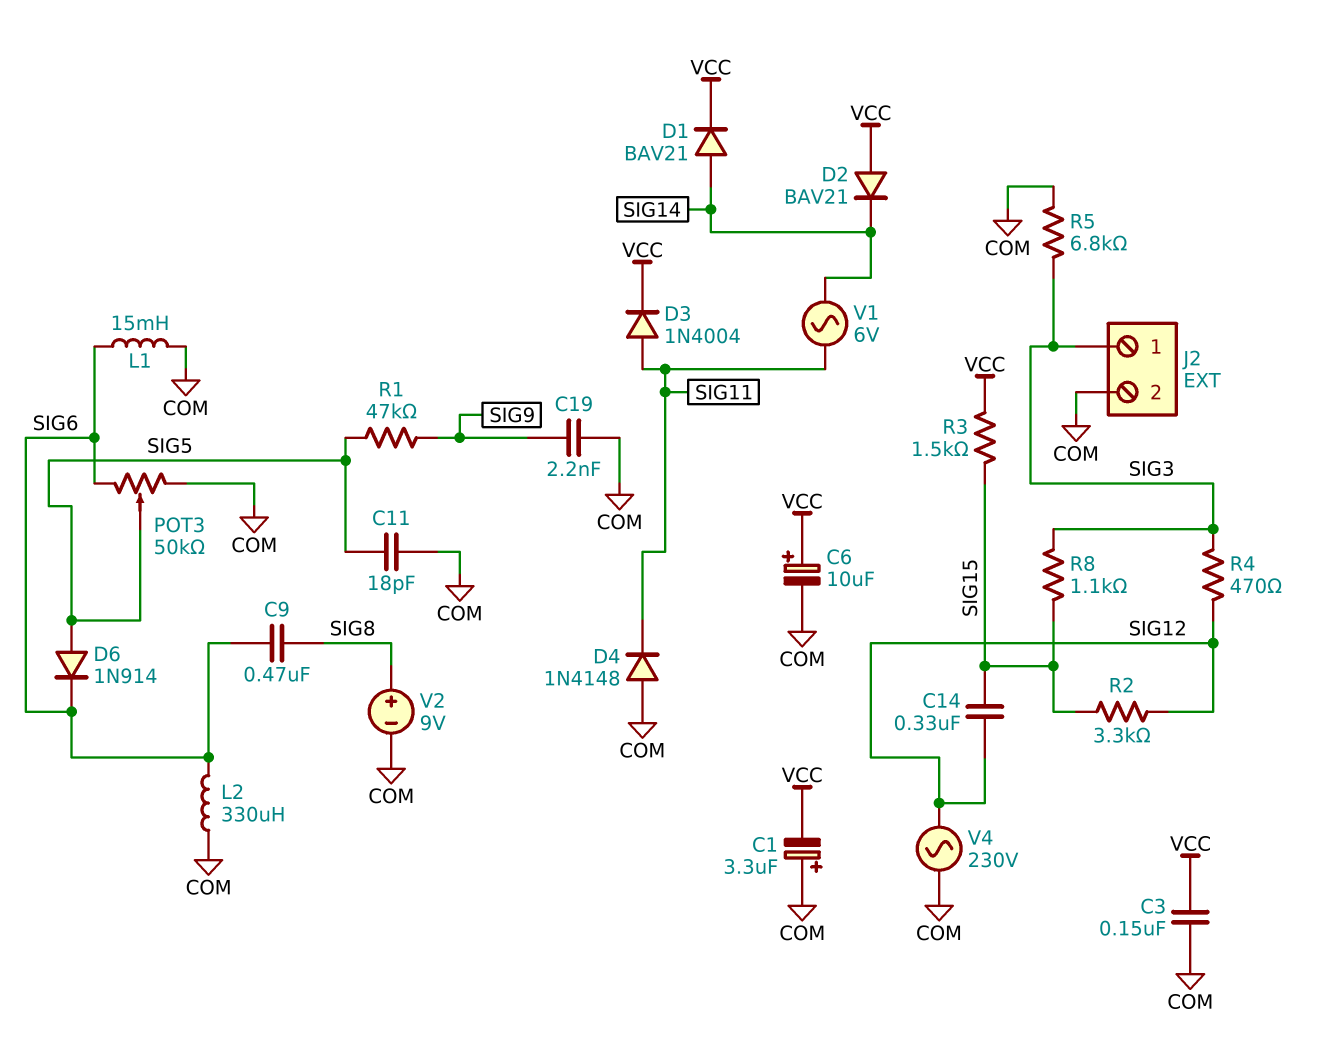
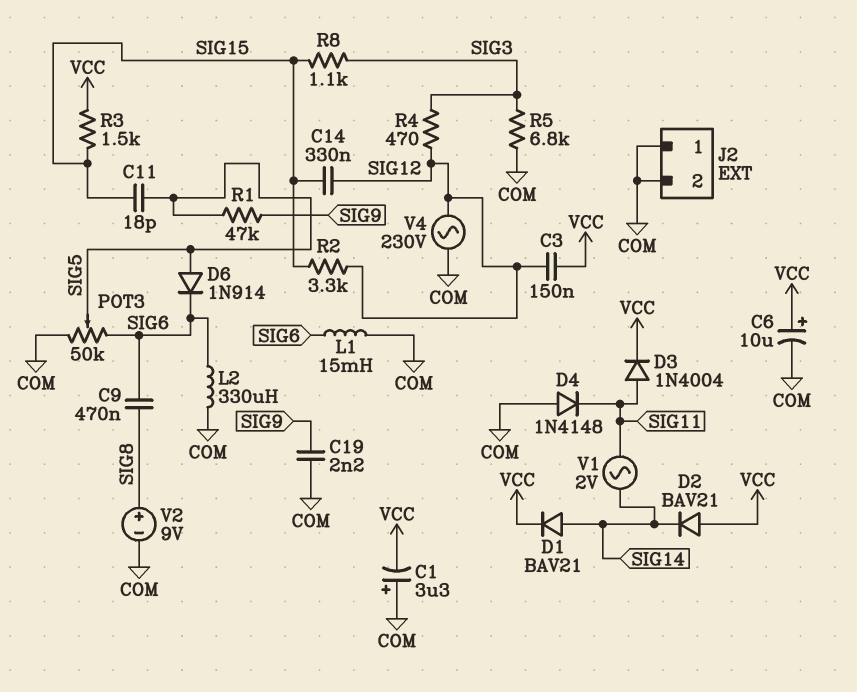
C3: 150nF (COM, VCC) -> 150nF (SIG12, VCC)
C11: 18pF (COM, SIG5) -> 18pF (SIG5, SIG15)
J2 pin 1: SIG3 -> COM
V1: AC 6V (SIG11, SIG14) -> AC 2V (SIG11, SIG14)

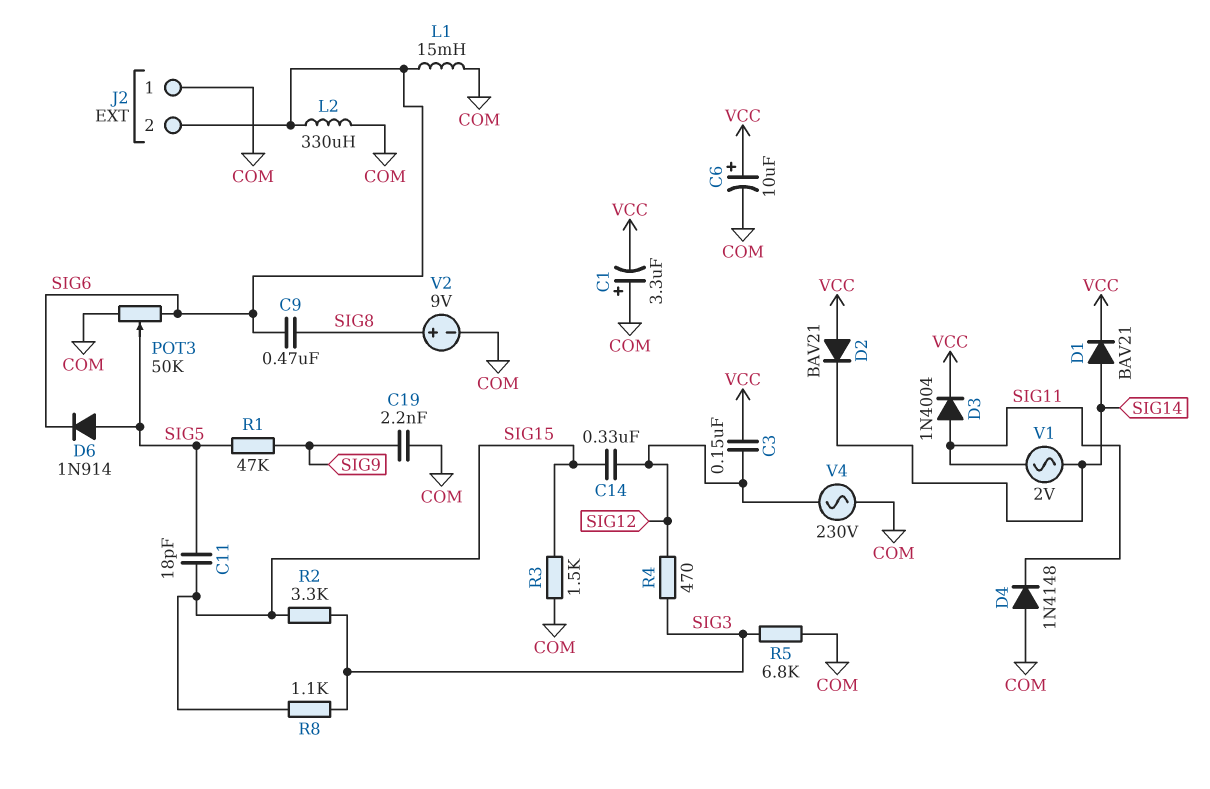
J2 pin 2: COM -> SIG6
R2: 3.3k (SIG12, SIG15) -> 3.3k (SIG3, SIG15)
R3: 1.5k (SIG15, VCC) -> 1.5k (COM, SIG15)

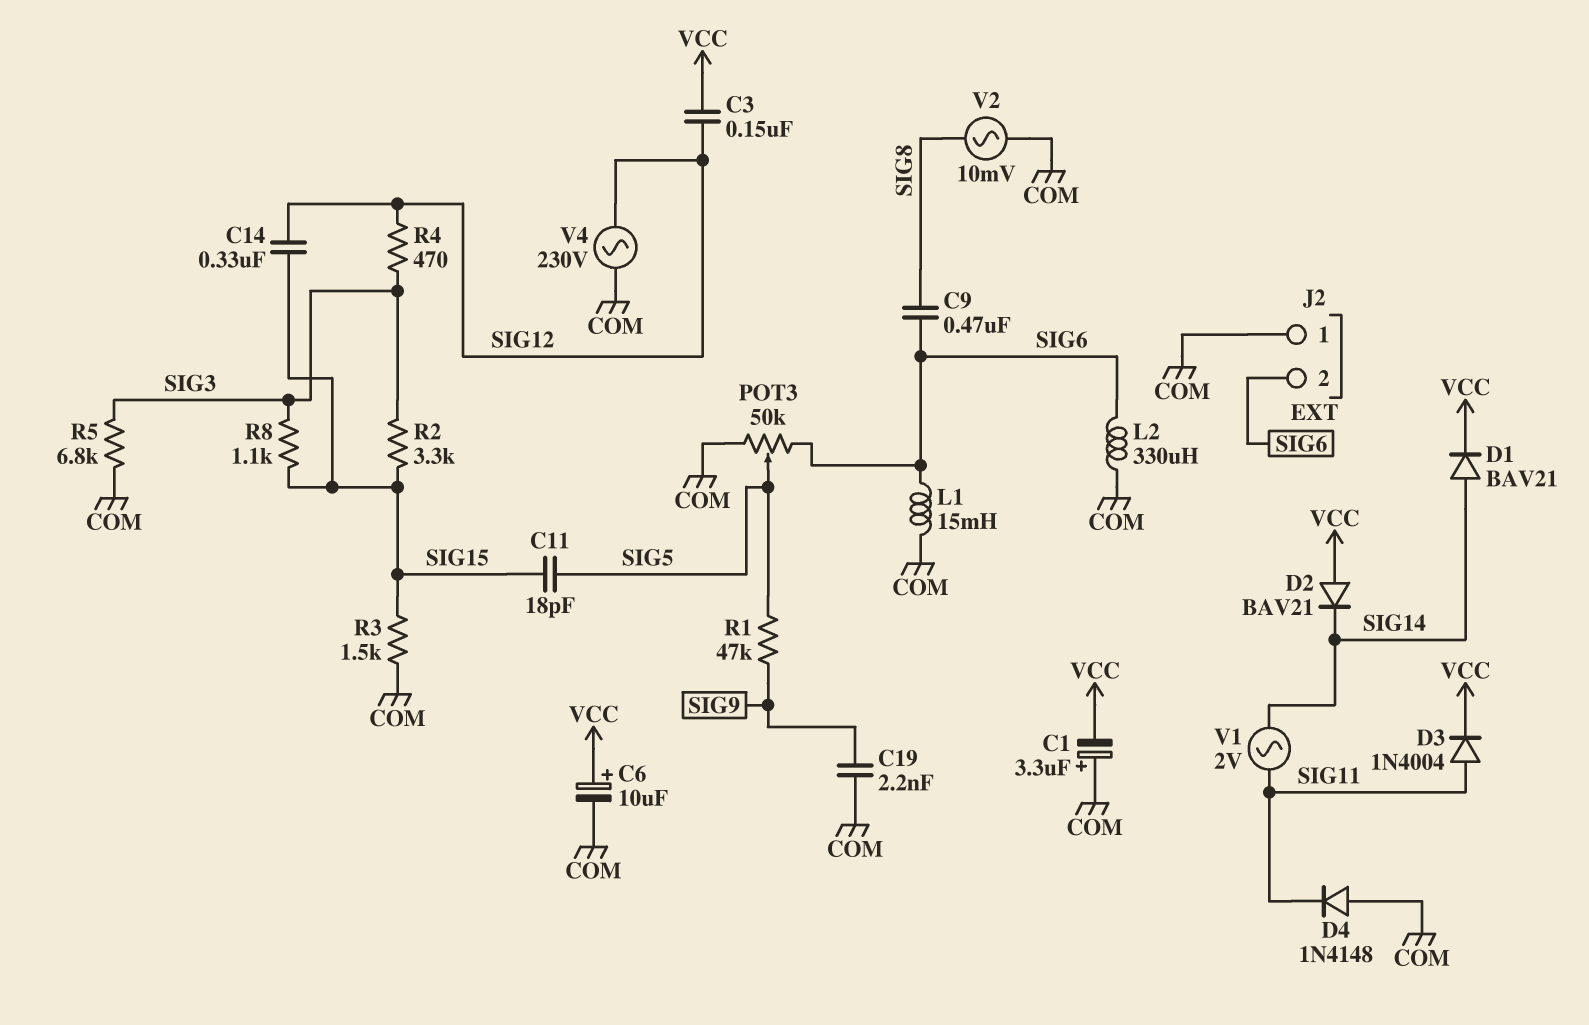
D6: diode 1N914 (A SIG5, K SIG6) -> none
V2: 9V (plus SIG8, minus COM) -> AC 10mV (COM, SIG8)

